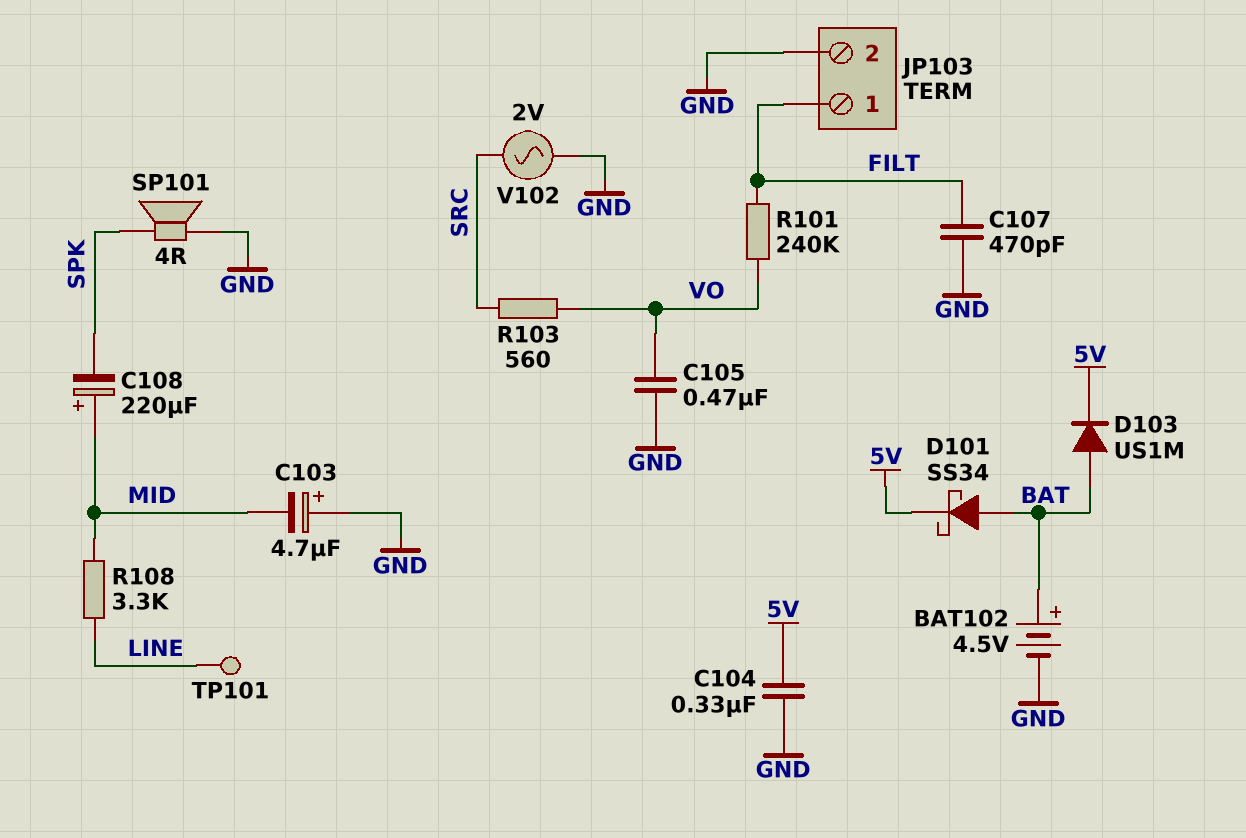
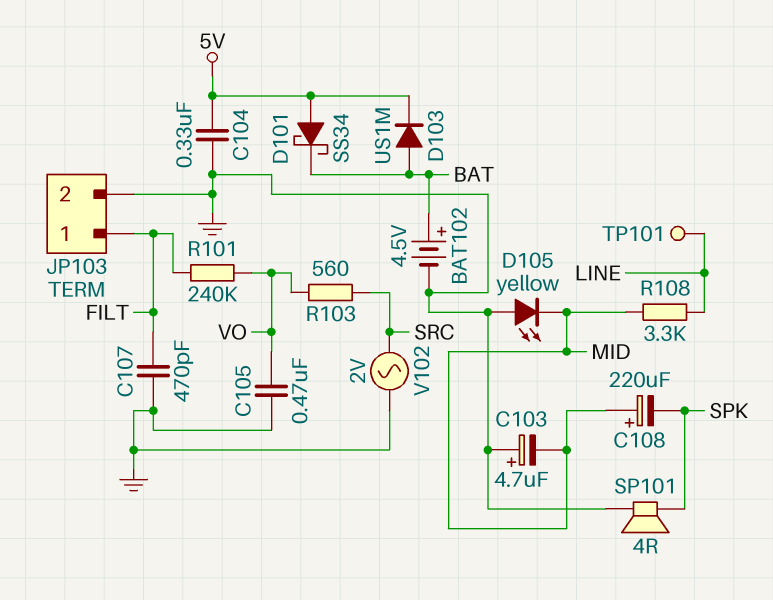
D101: schottky SS34 (A BAT, K 5V) -> schottky SS34 (A 5V, K BAT)
D105: none -> LED yellow (A GND, K MID)

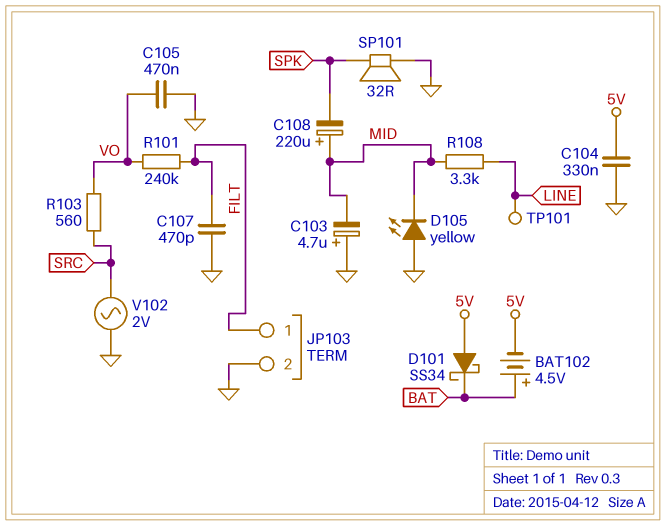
BAT102: 4.5V (plus BAT, minus GND) -> 4.5V (plus BAT, minus 5V)
D103: diode US1M (A BAT, K 5V) -> none
SP101: speaker 4R (GND, SPK) -> speaker 32R (GND, SPK)

